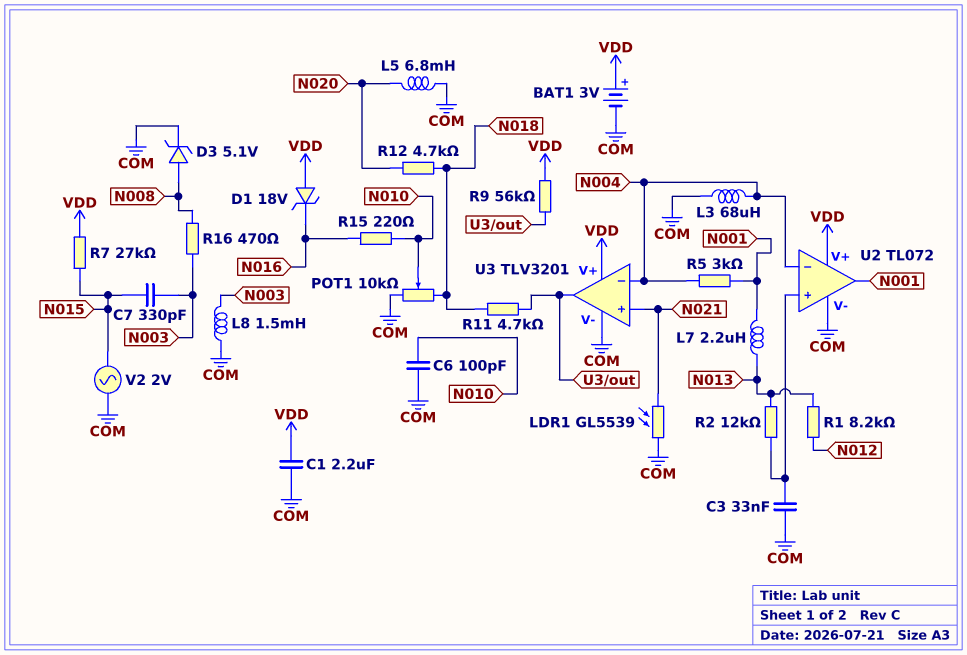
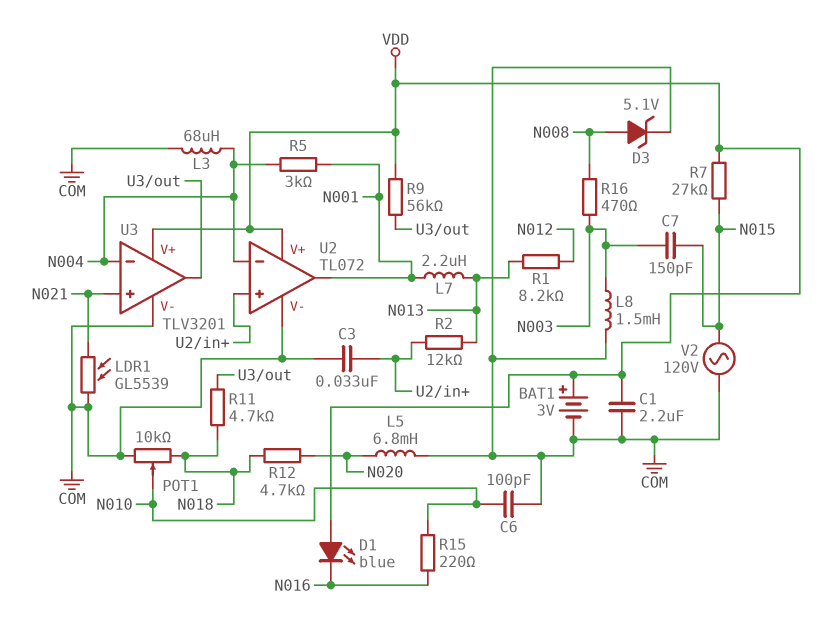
C7: 330pF (N003, N015) -> 150pF (N003, N015)
D1: zener 18V (A VDD, K N016) -> LED blue (A VDD, K N016)
V2: AC 2V (COM, N015) -> AC 120V (COM, N015)

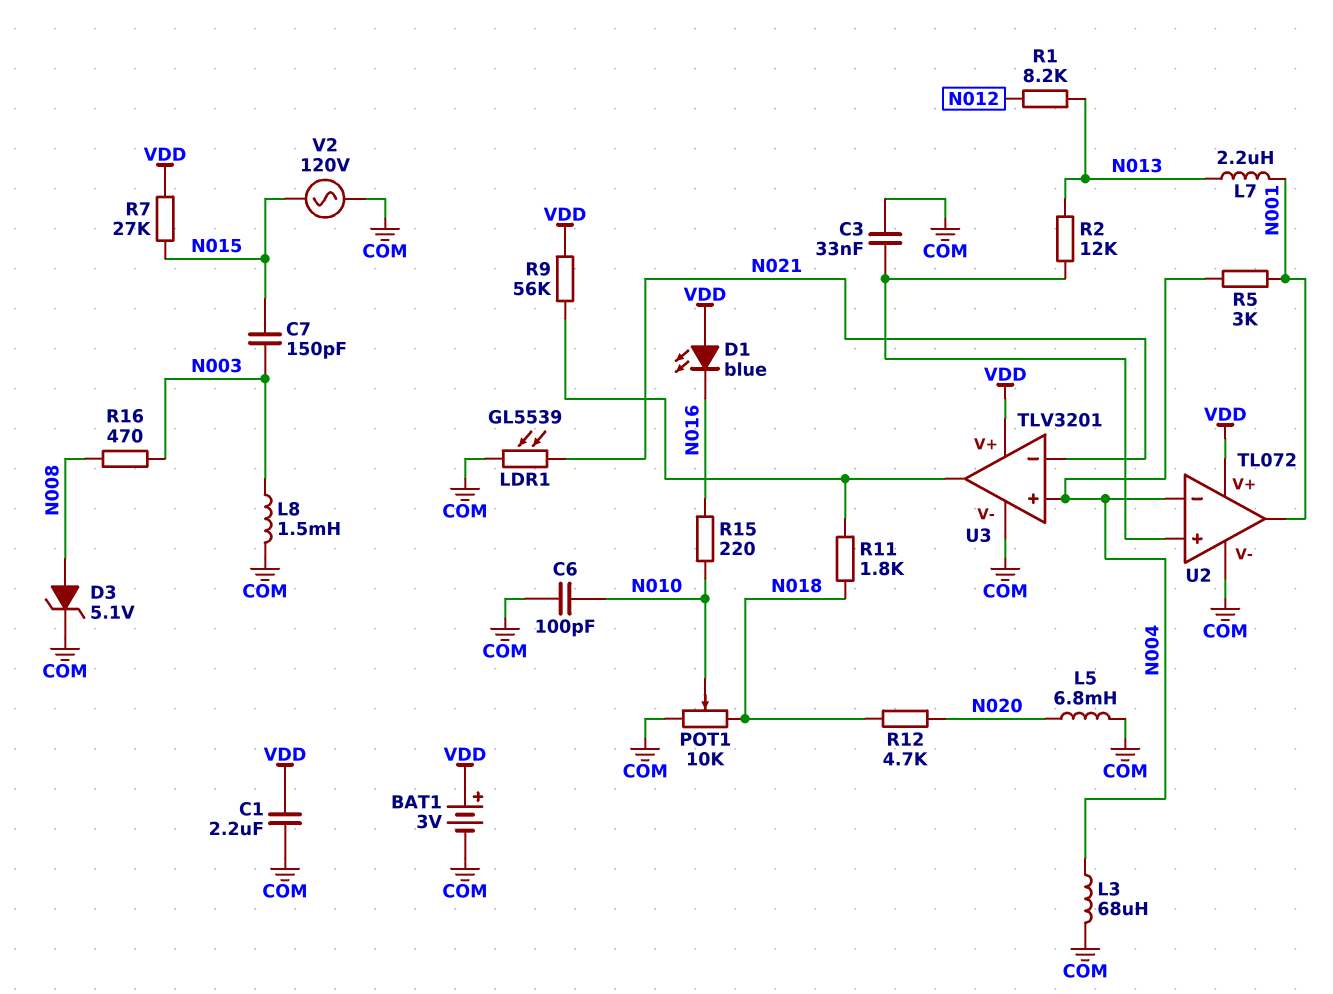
R11: 4.7k (N018, U3/out) -> 1.8k (N018, U3/out)
U3 pin in+: N021 -> N004
U3 pin in-: N004 -> N021

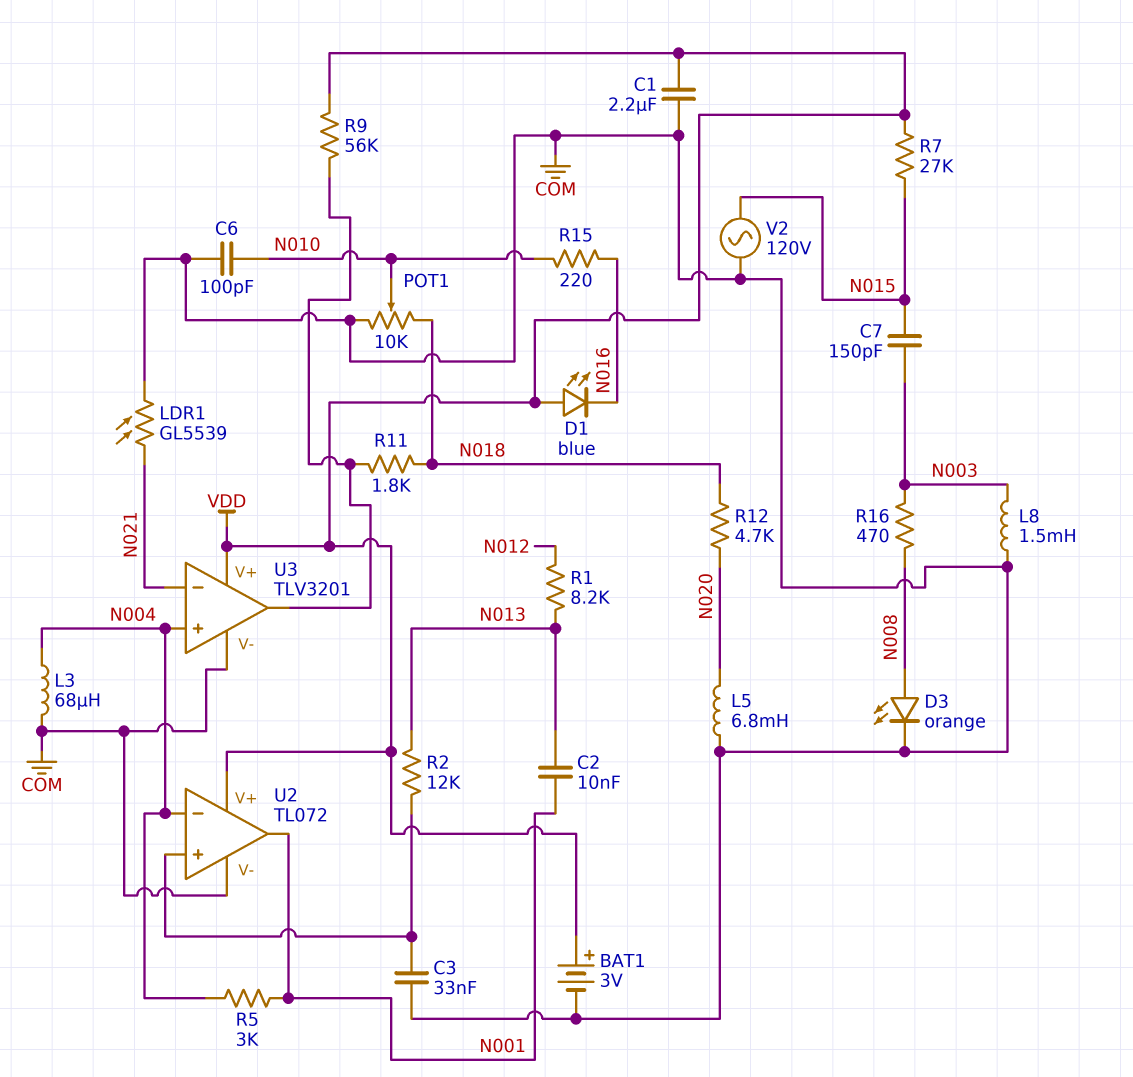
C2: none -> 10nF (N001, N013)
D3: zener 5.1V (A N008, K COM) -> LED orange (A N008, K COM)
L7: 2.2uH (N001, N013) -> none

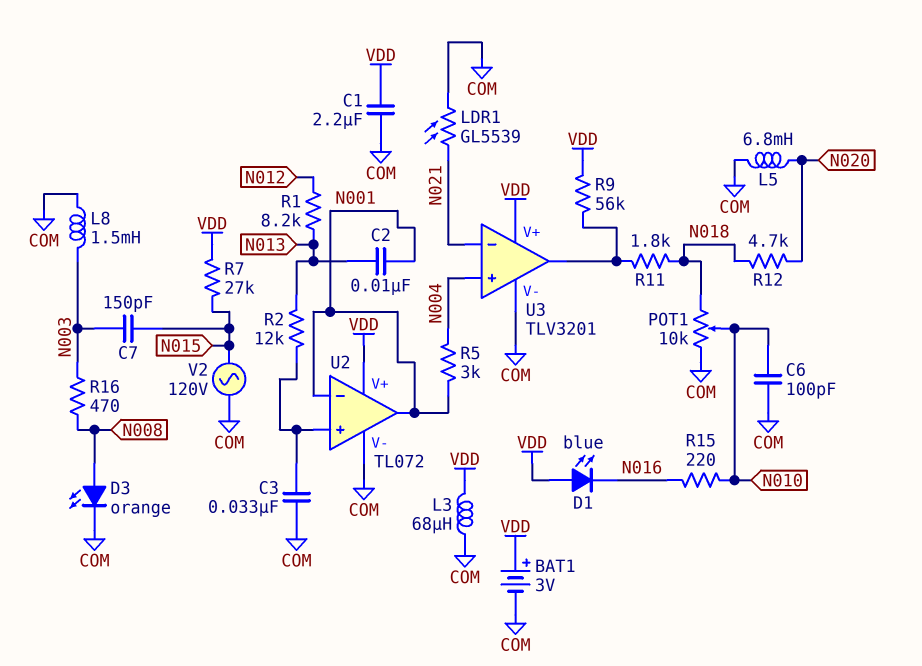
L3: 68uH (COM, N004) -> 68uH (COM, VDD)
U2 pin in-: N004 -> N001

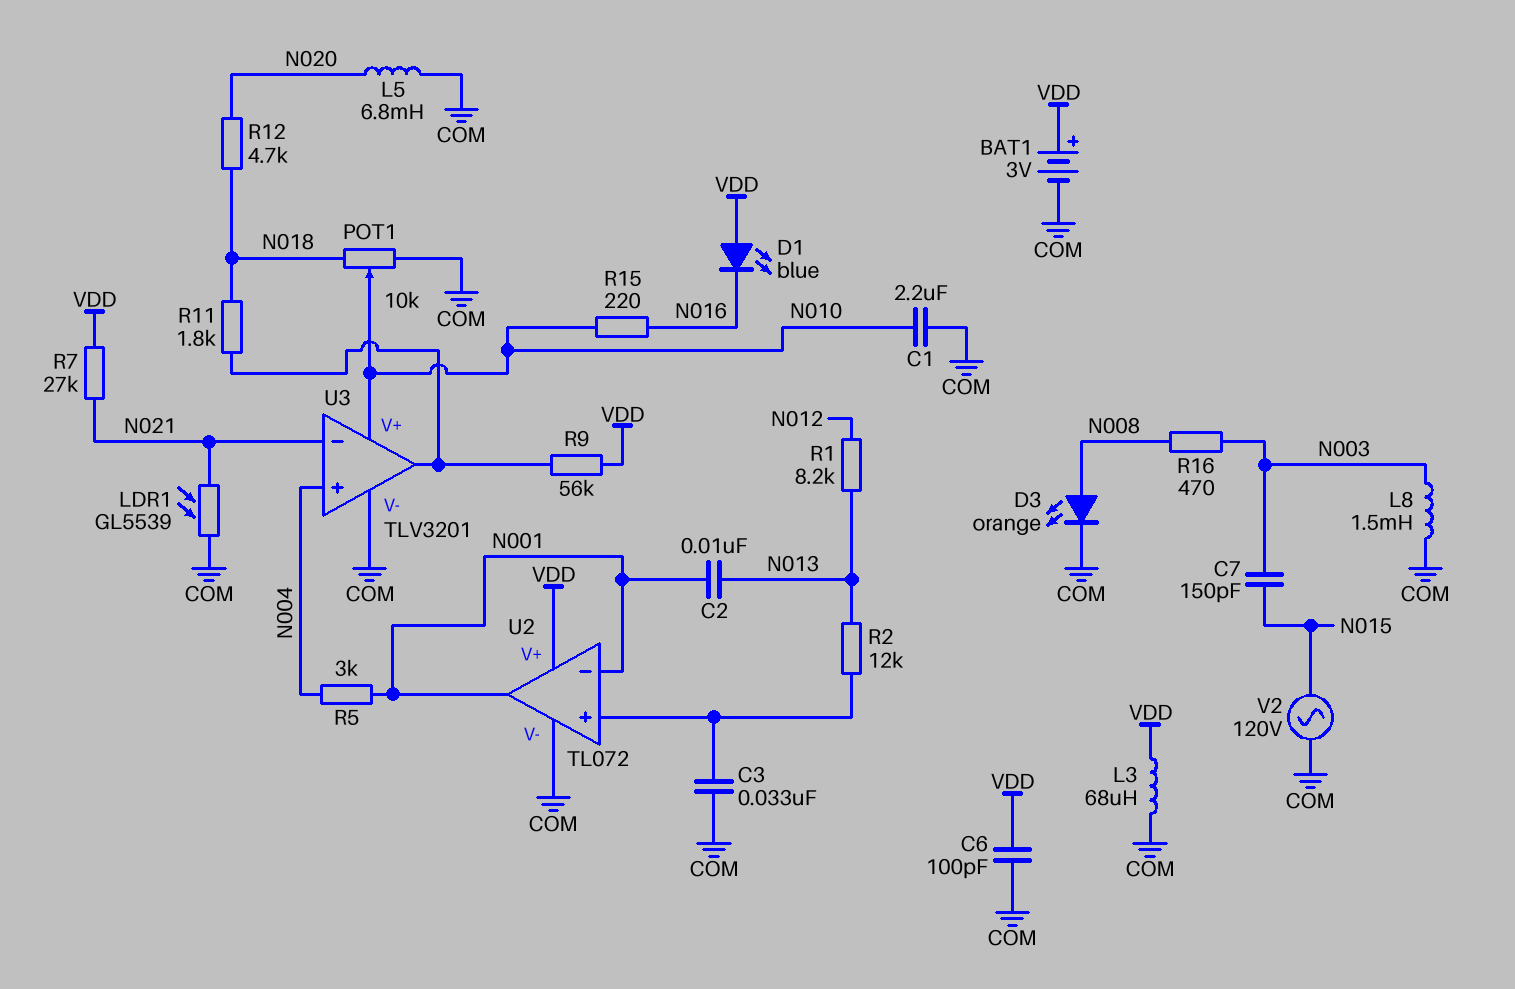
C1: 2.2uF (COM, VDD) -> 2.2uF (COM, N010)
C6: 100pF (COM, N010) -> 100pF (COM, VDD)
R7: 27k (N015, VDD) -> 27k (N021, VDD)
U3 pin V+: VDD -> N010

